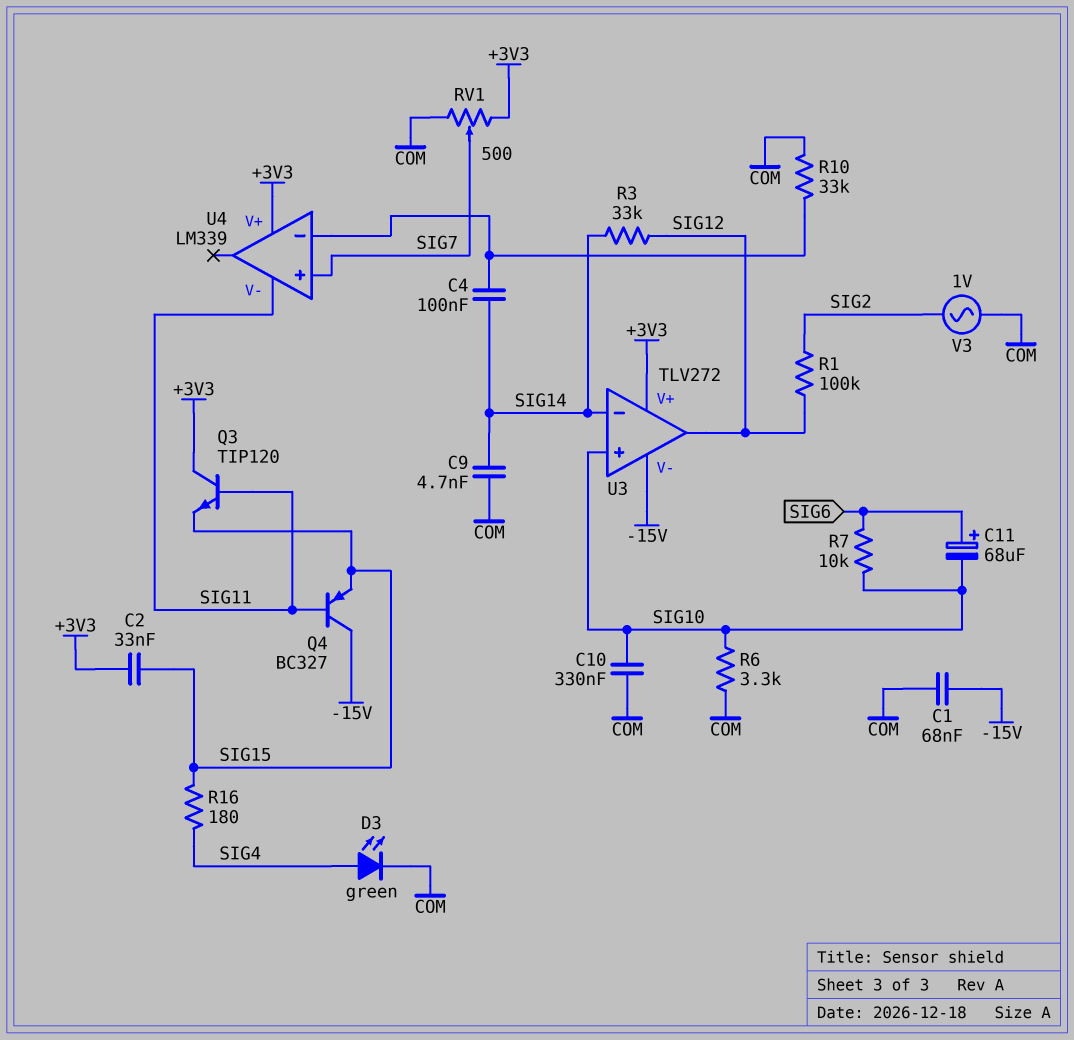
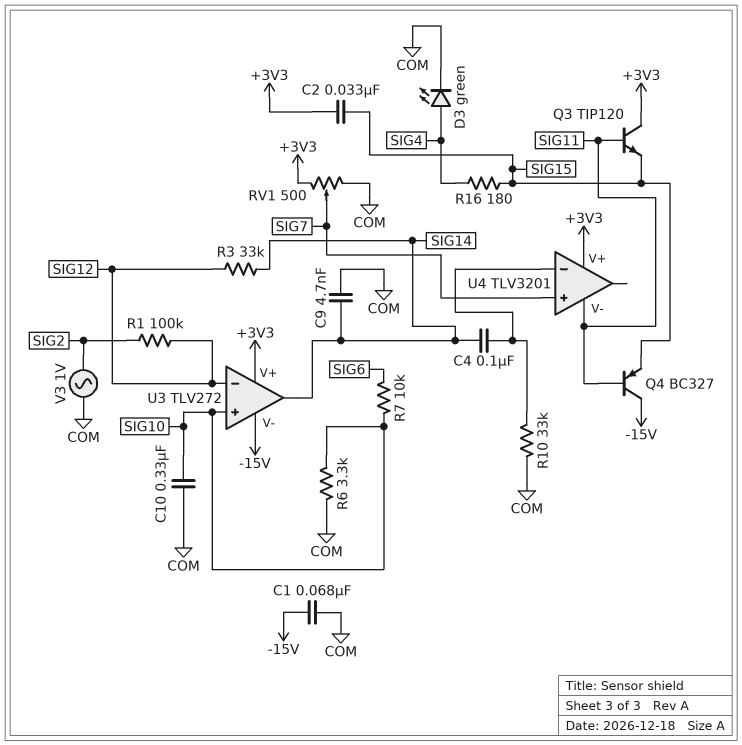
C11: 68uF (plus SIG6, minus SIG10) -> none
U3 pin in-: SIG14 -> SIG12
U3 pin out: SIG12 -> SIG14
U4: LM339 -> TLV3201

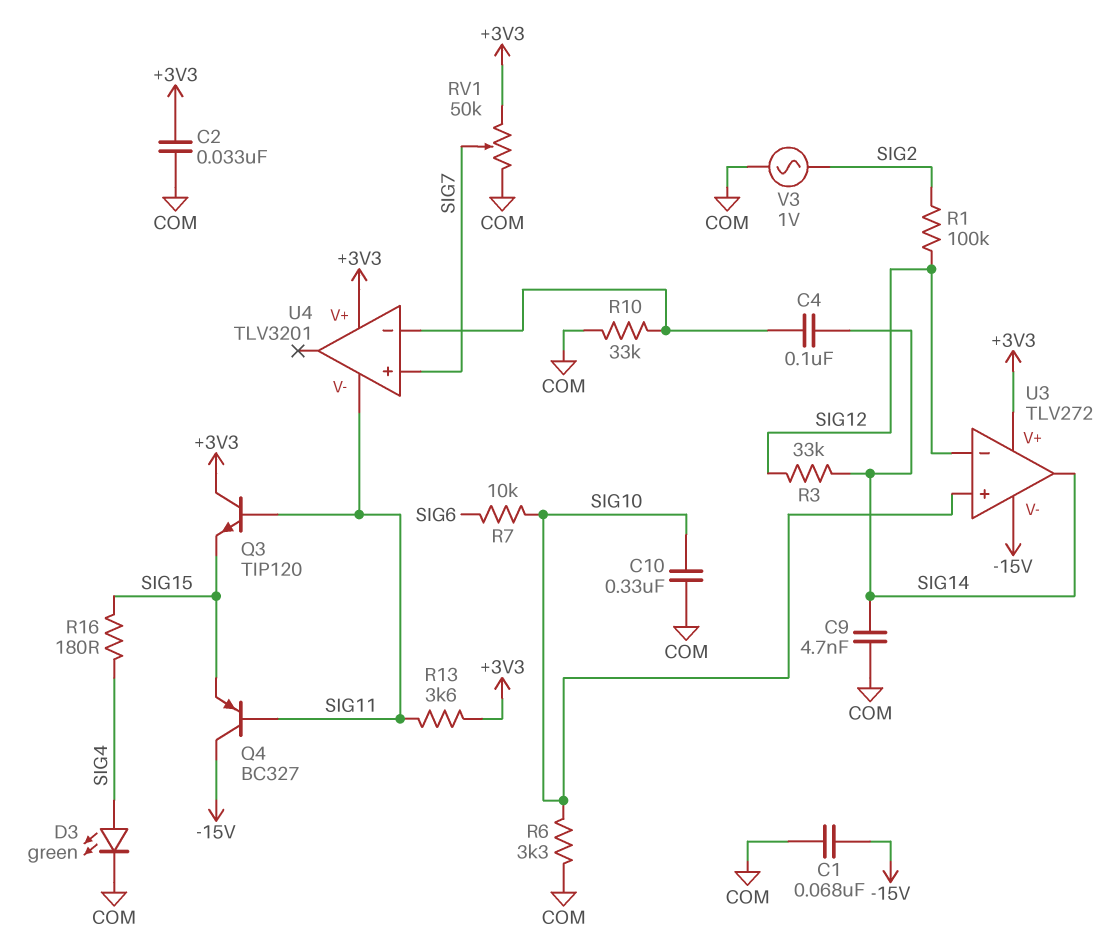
C2: 33nF (+3V3, SIG15) -> 33nF (+3V3, COM)
R13: none -> 3.6k (+3V3, SIG11)
RV1: 500 (+3V3, COM, wiper SIG7) -> 50k (+3V3, COM, wiper SIG7)

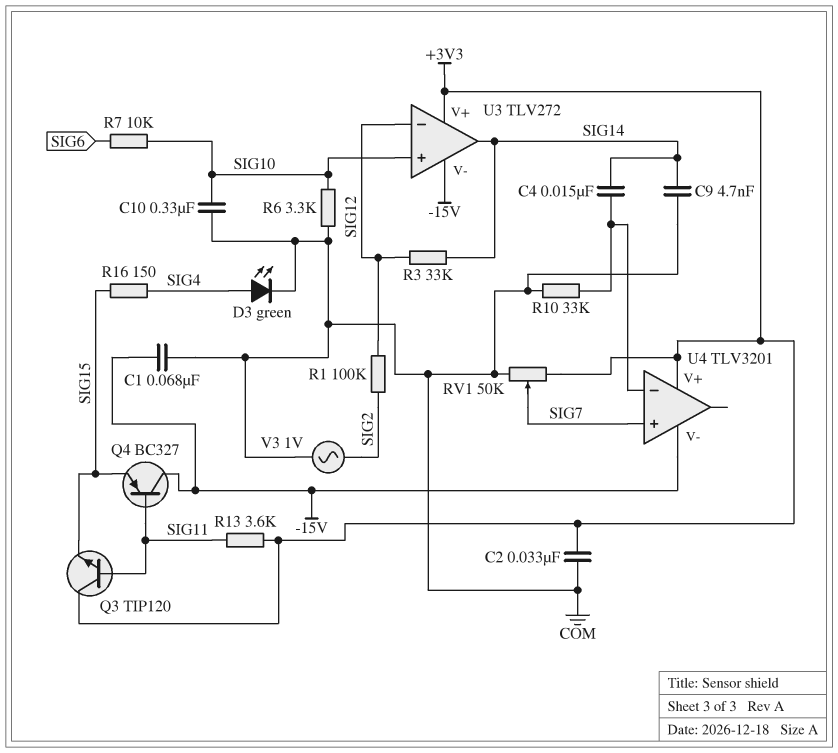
C4: 100nF (SIG14, U4/in-) -> 15nF (SIG14, U4/in-)
R16: 180 (SIG4, SIG15) -> 150 (SIG4, SIG15)
U4 pin V-: SIG11 -> -15V

